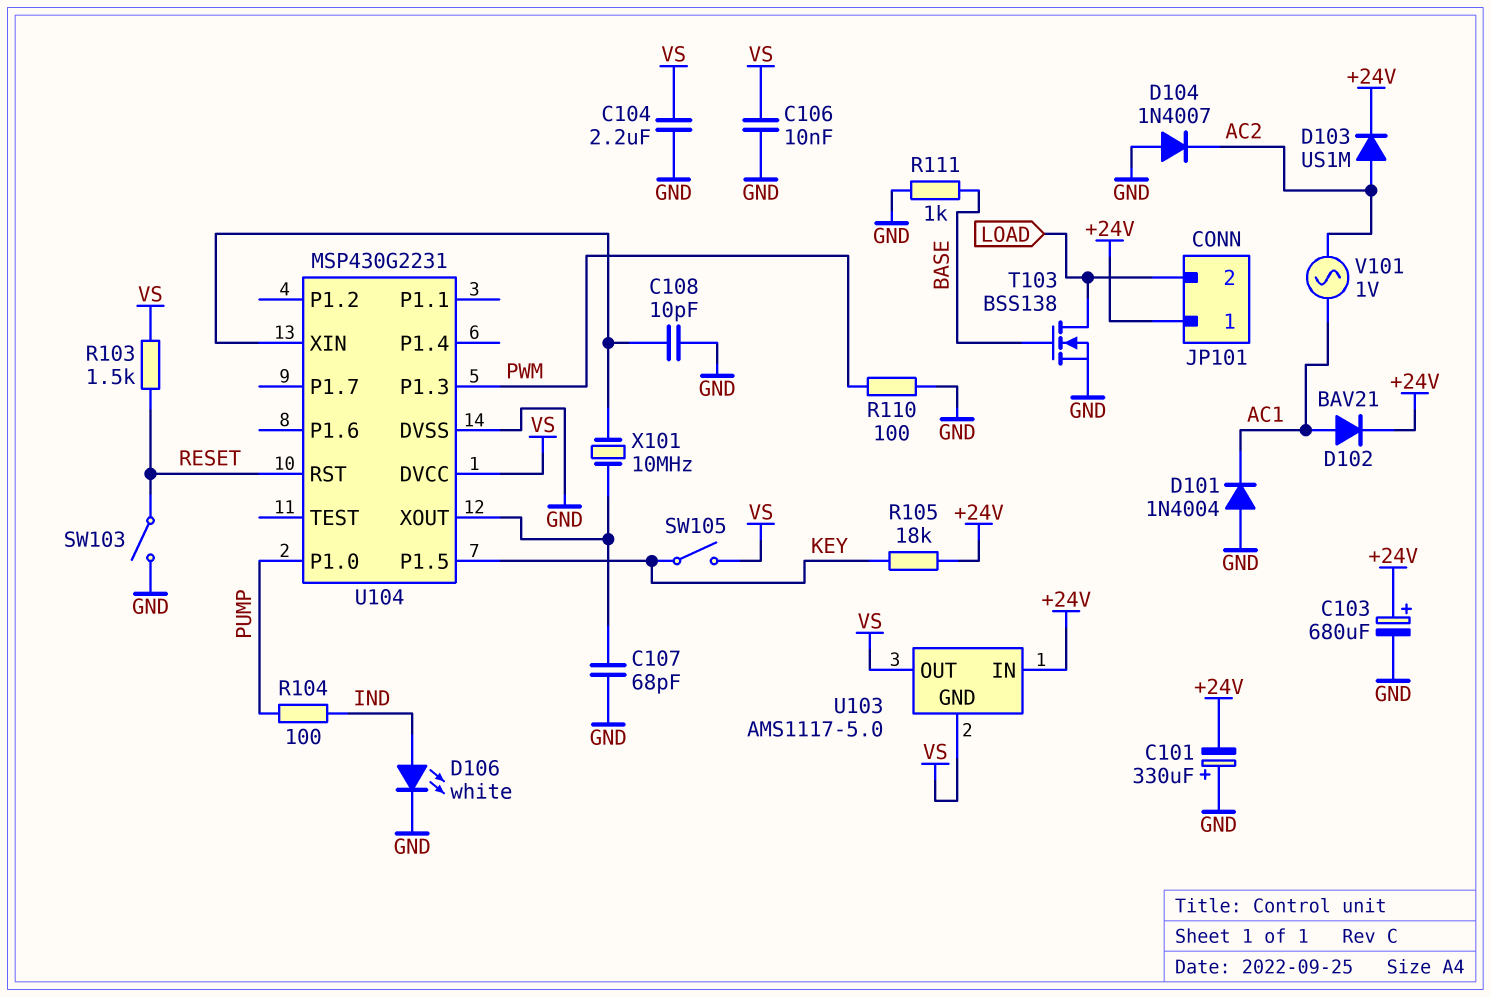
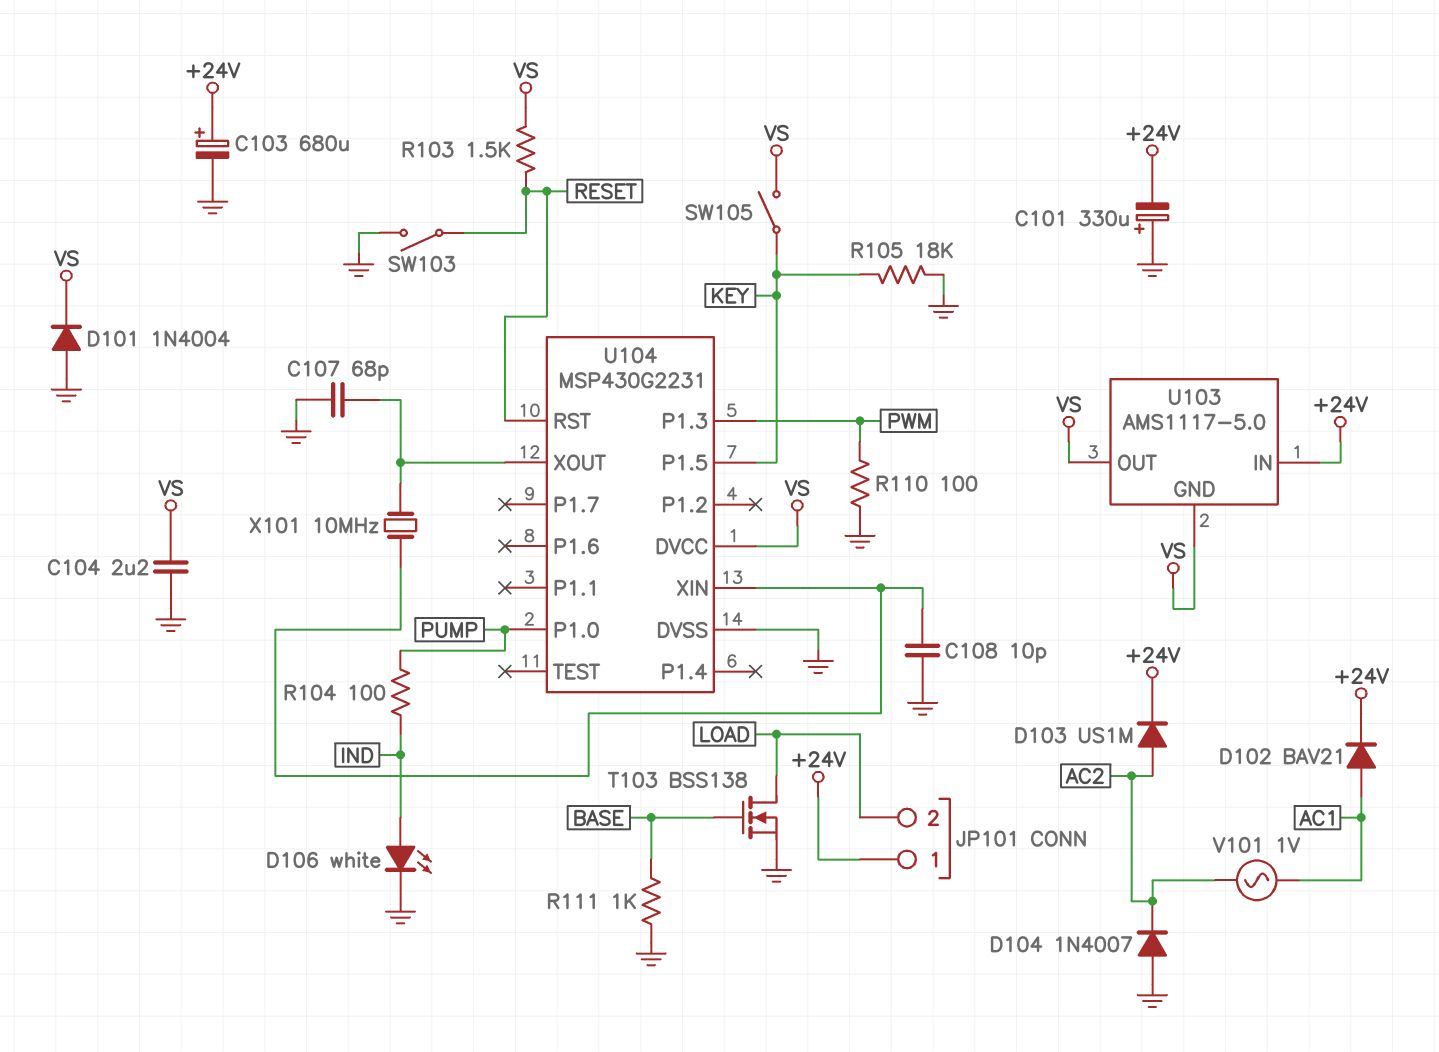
C106: 10nF (GND, VS) -> none
D101: diode 1N4004 (A GND, K AC1) -> diode 1N4004 (A GND, K VS)
R105: 18k (+24V, KEY) -> 18k (GND, KEY)

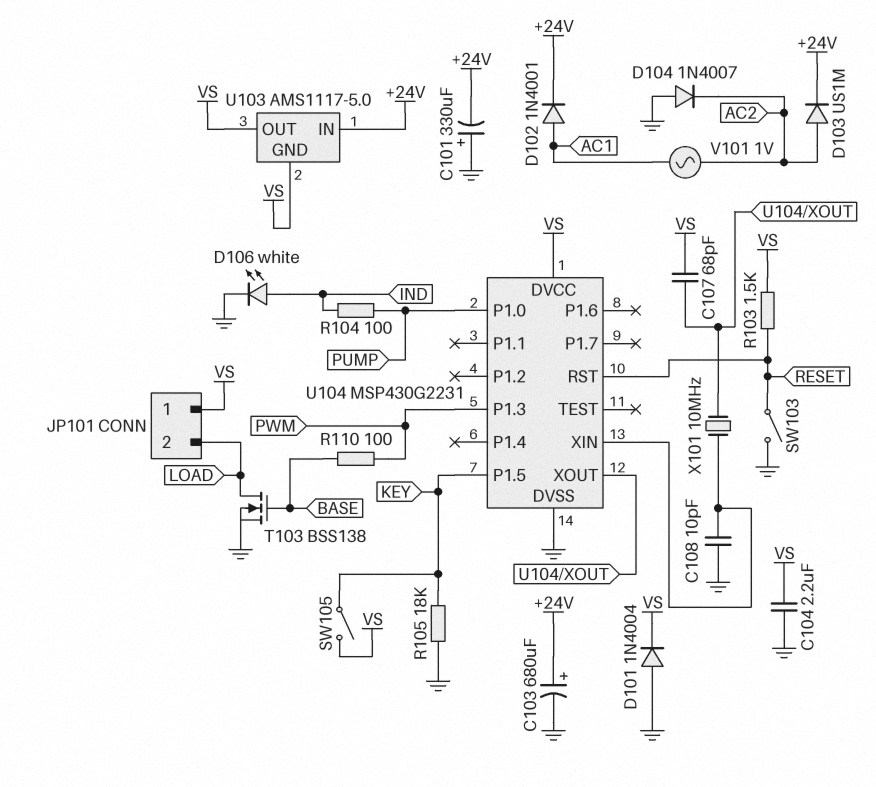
C107: 68pF (GND, U104/XOUT) -> 68pF (U104/XOUT, VS)
D102: diode BAV21 (A AC1, K +24V) -> diode 1N4001 (A AC1, K +24V)
JP101 pin 1: +24V -> VS
R110: 100 (GND, PWM) -> 100 (BASE, PWM)
R111: 1k (BASE, GND) -> none

